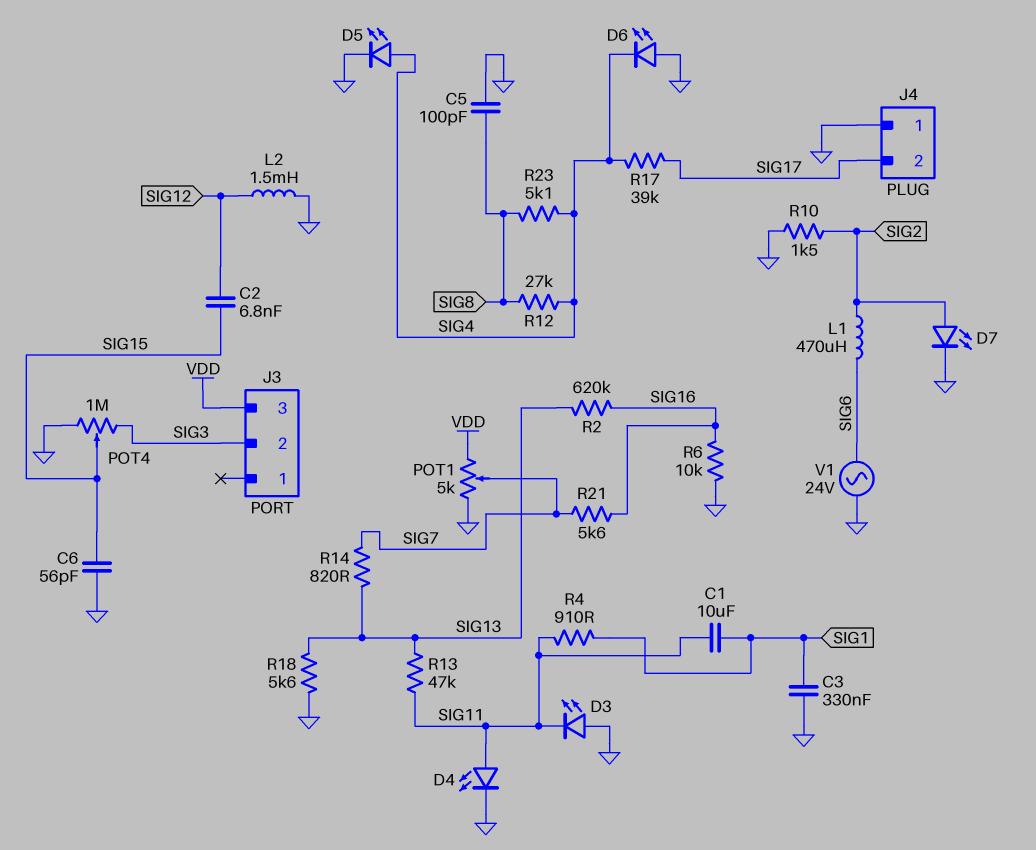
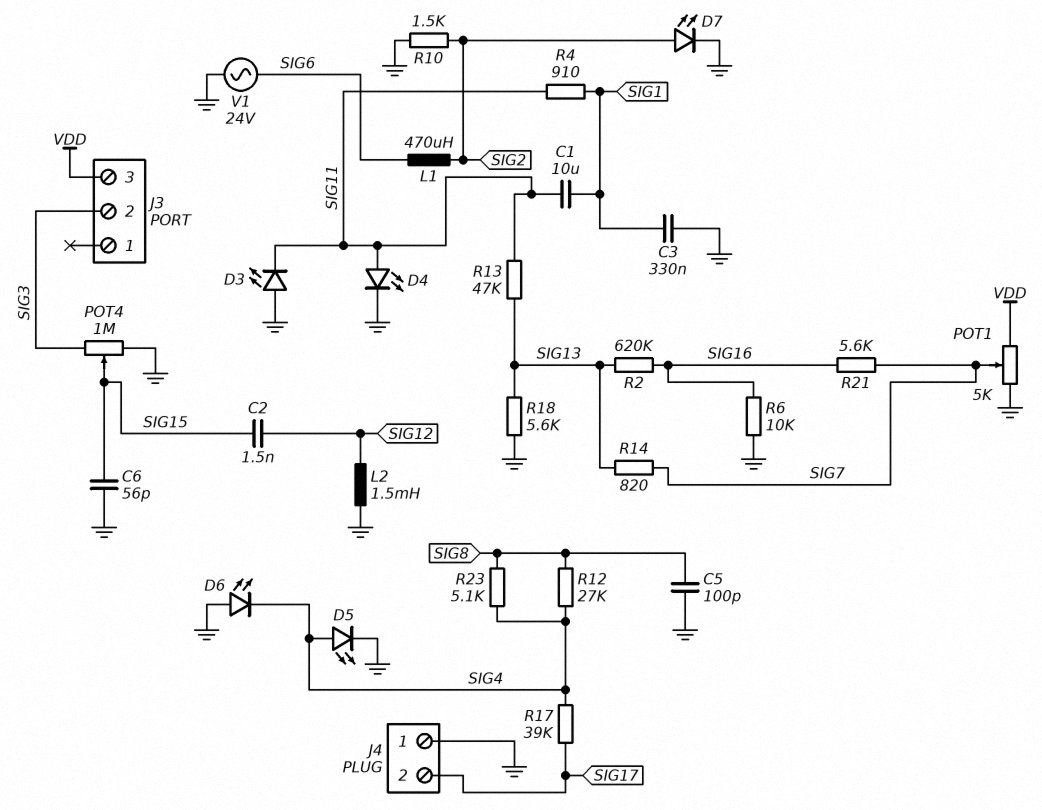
C2: 6.8nF (SIG12, SIG15) -> 1.5nF (SIG12, SIG15)

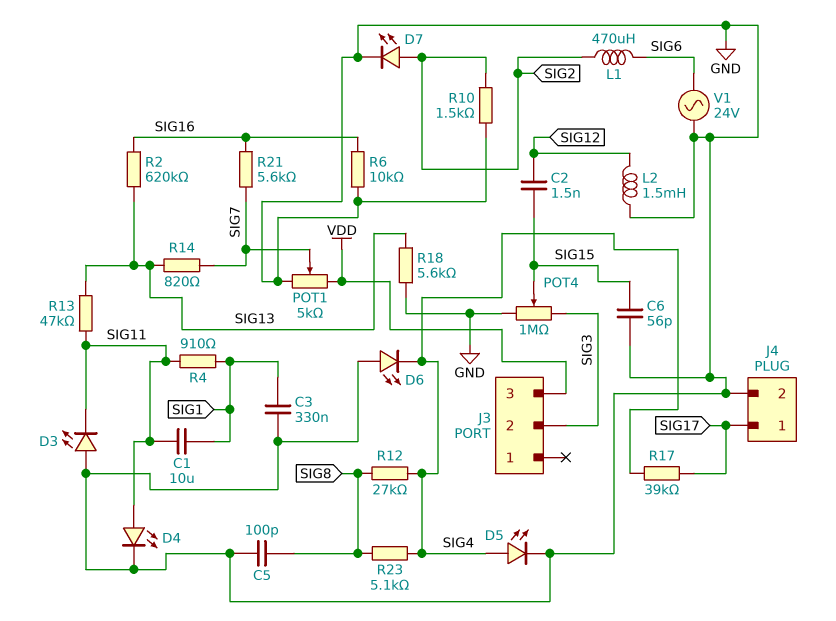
J4 pin 1: GND -> SIG17
J4 pin 2: SIG17 -> GND

